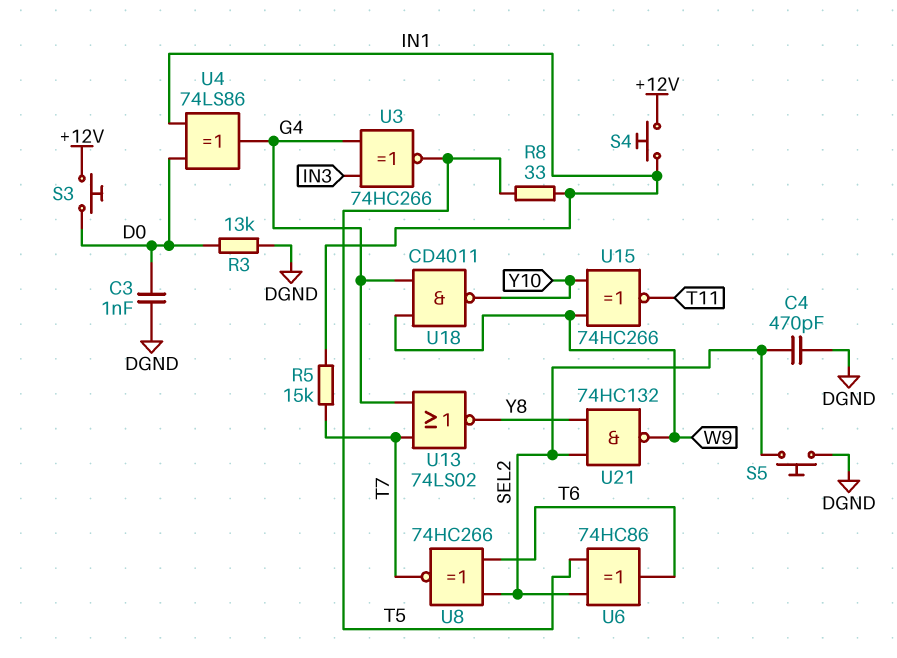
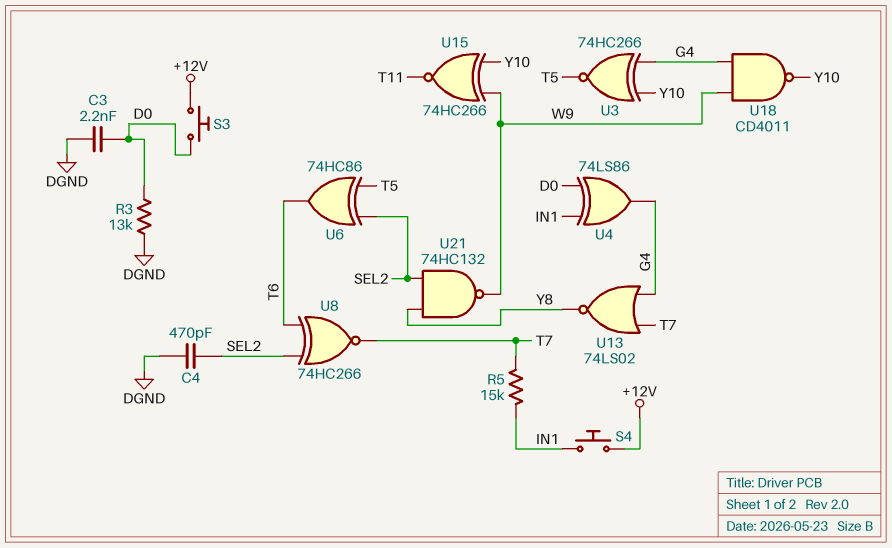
C3: 1nF (D0, DGND) -> 2.2nF (D0, DGND)
R8: 33 (IN1, T5) -> none
S5: button (DGND, SEL2) -> none
U3: XNOR 74HC266 (in G4, in IN3, out T5) -> XNOR 74HC266 (in G4, in Y10, out T5)

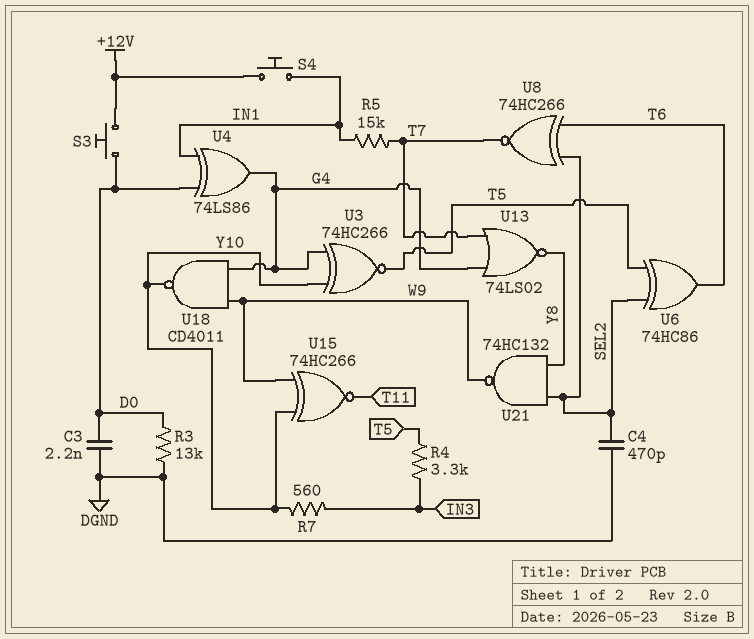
R4: none -> 3.3k (IN3, T5)
R7: none -> 560 (IN3, Y10)

